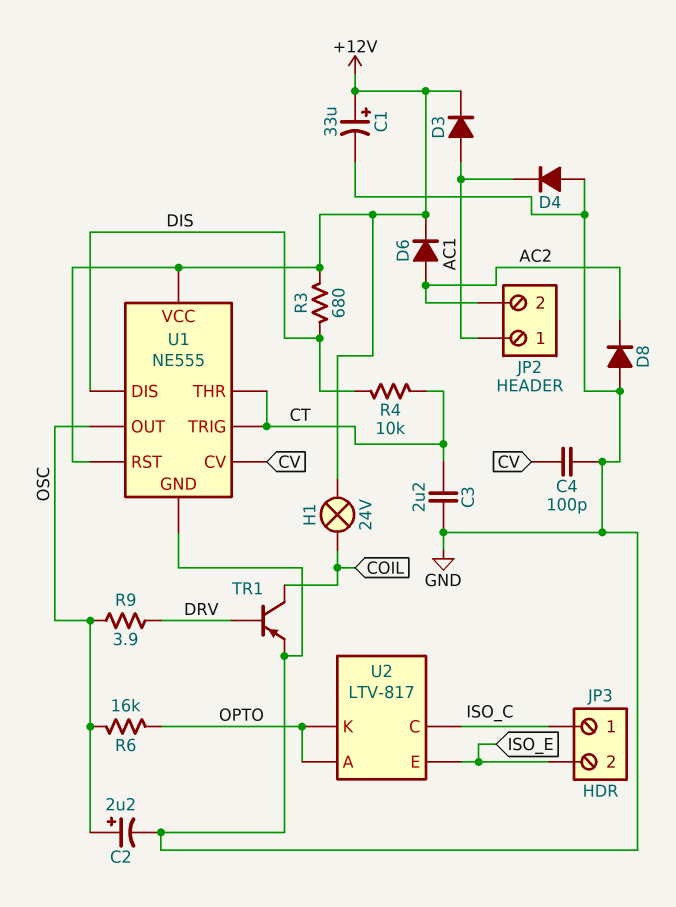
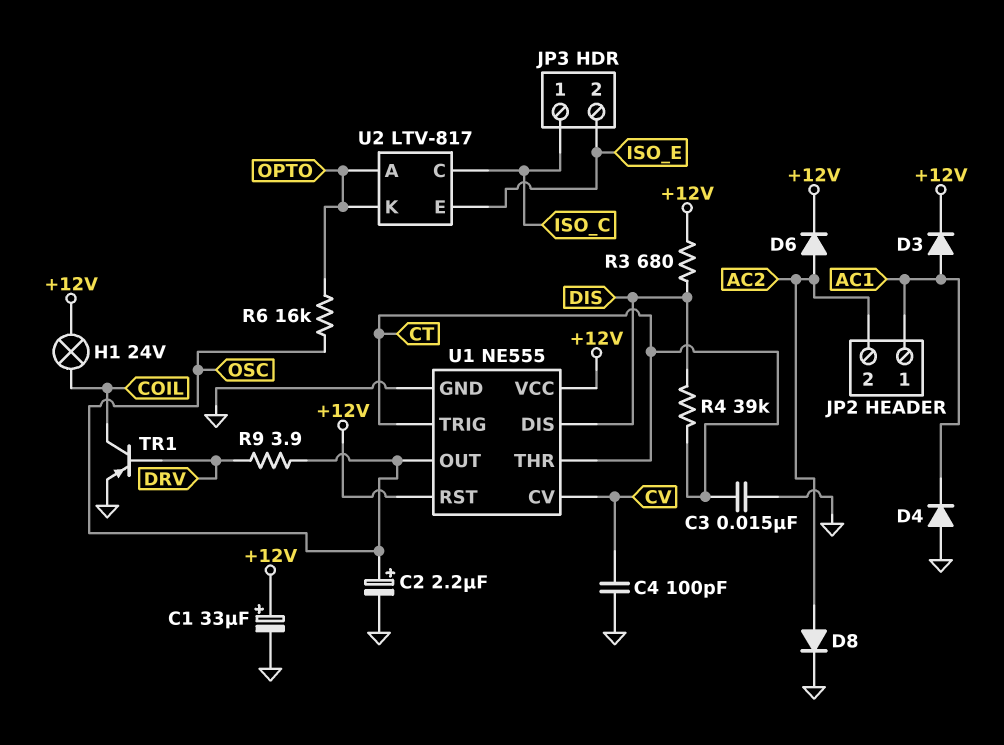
C3: 2.2uF (CT, GND) -> 15nF (CT, GND)
D8: diode (A GND, K AC2) -> diode (A AC2, K GND)
R4: 10k (CT, DIS) -> 39k (CT, DIS)

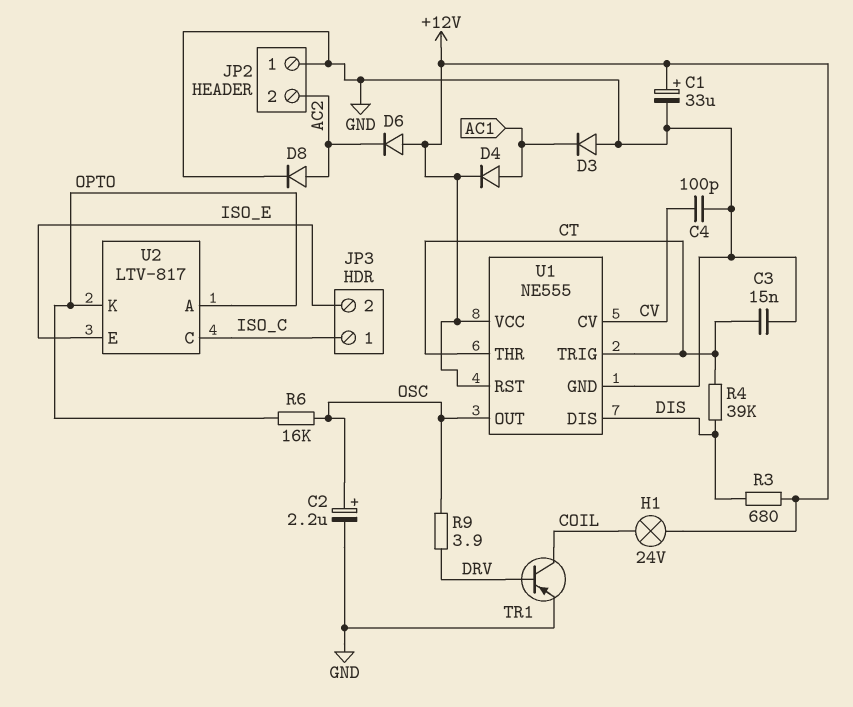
D3: diode (A AC1, K +12V) -> diode (A GND, K AC1)
D4: diode (A GND, K AC1) -> diode (A AC1, K +12V)
D6: diode (A AC2, K +12V) -> diode (A +12V, K AC2)
JP2 pin 1: AC1 -> GND

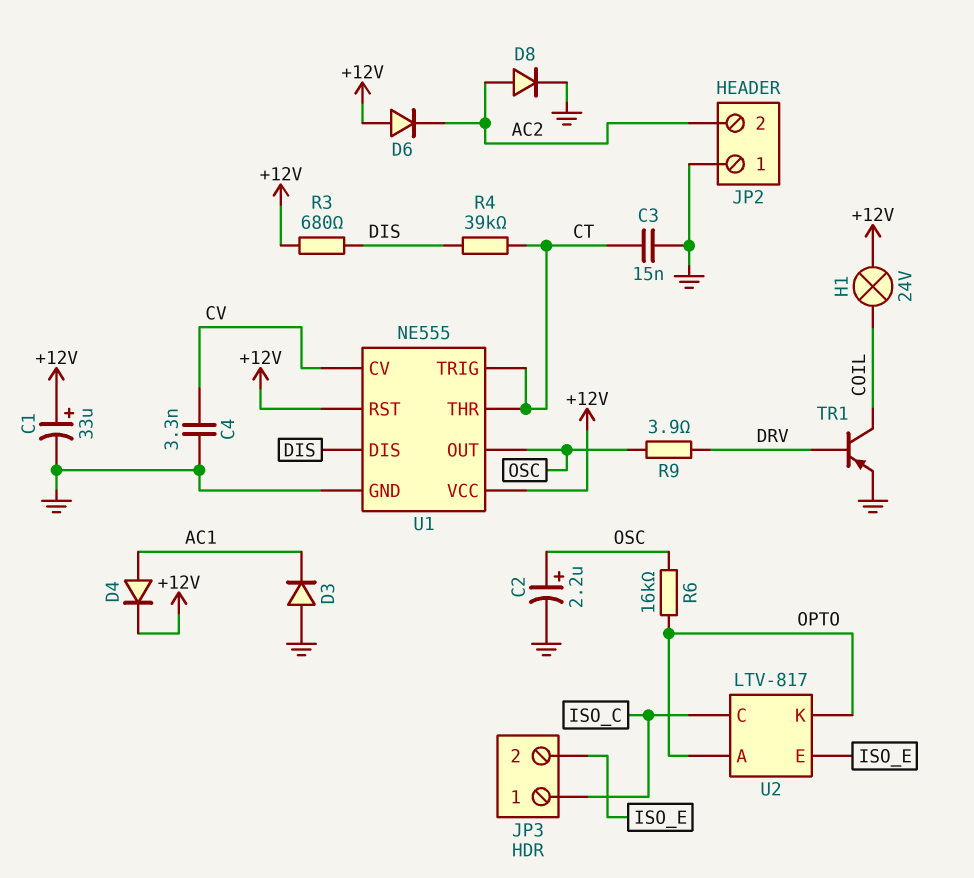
C4: 100pF (CV, GND) -> 3.3nF (CV, GND)

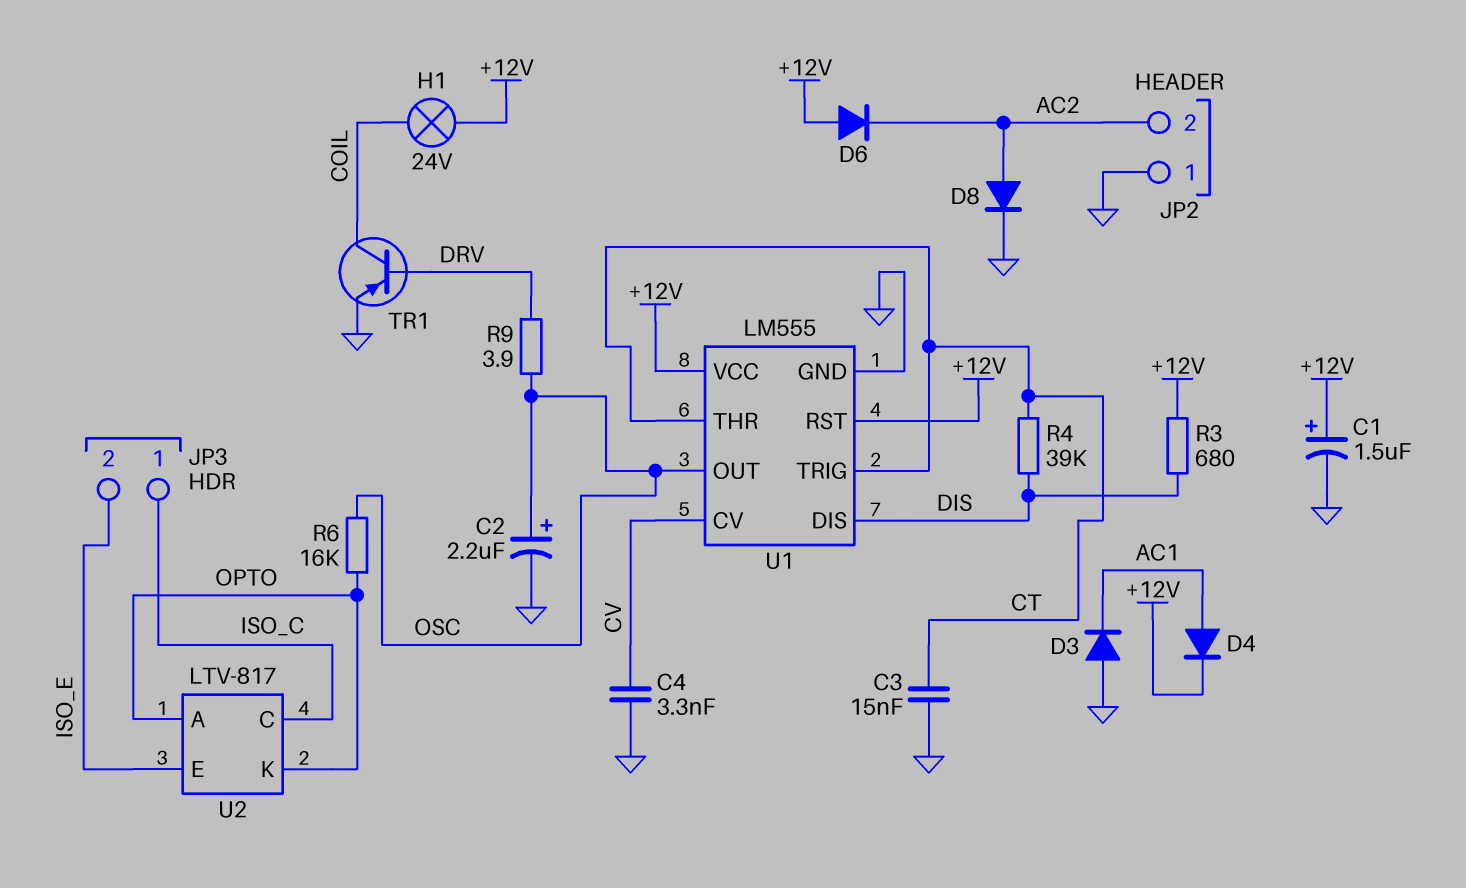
C1: 33uF (plus +12V, minus GND) -> 1.5uF (plus +12V, minus GND)
U1: NE555 -> LM555

